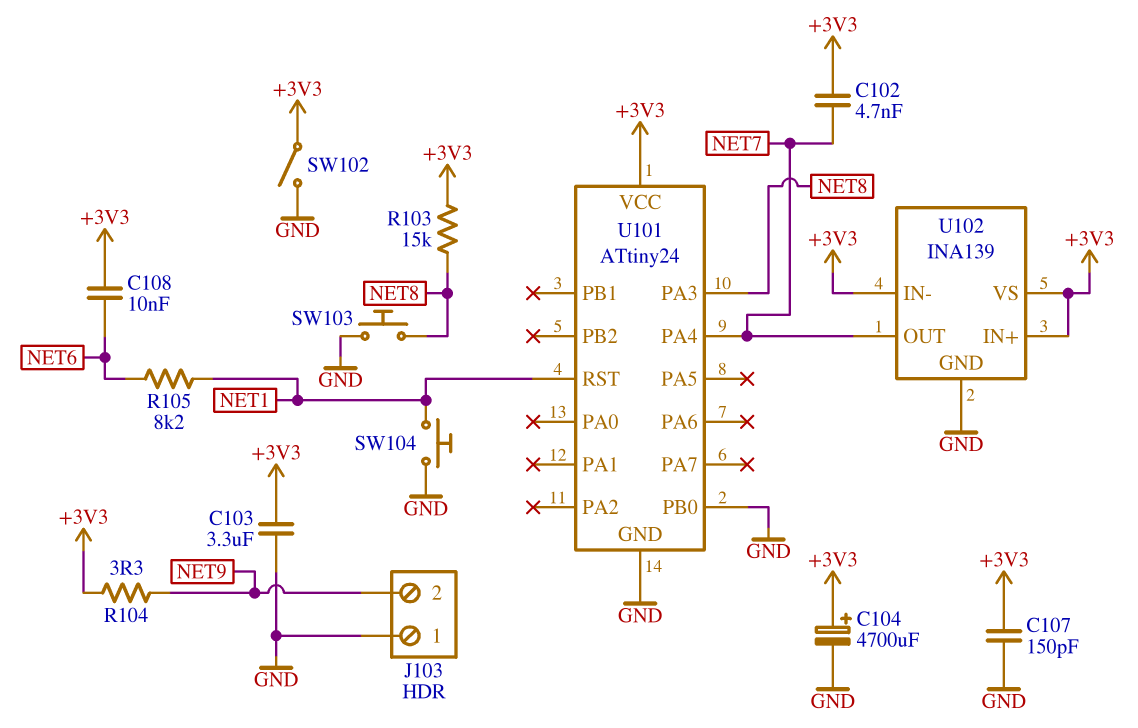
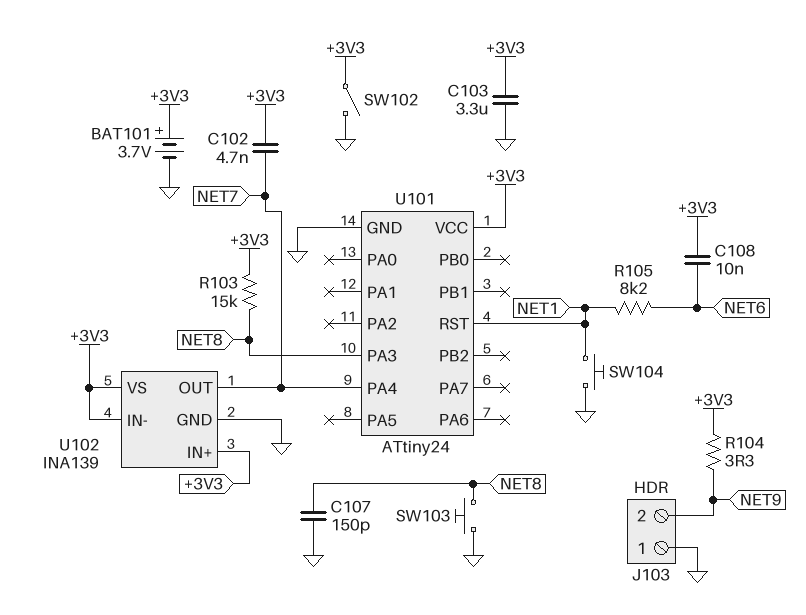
BAT101: none -> 3.7V (plus +3V3, minus GND)
C104: 4700uF (plus +3V3, minus GND) -> none
C107: 150pF (+3V3, GND) -> 150pF (GND, NET8)
U101 pin PB0: GND -> none

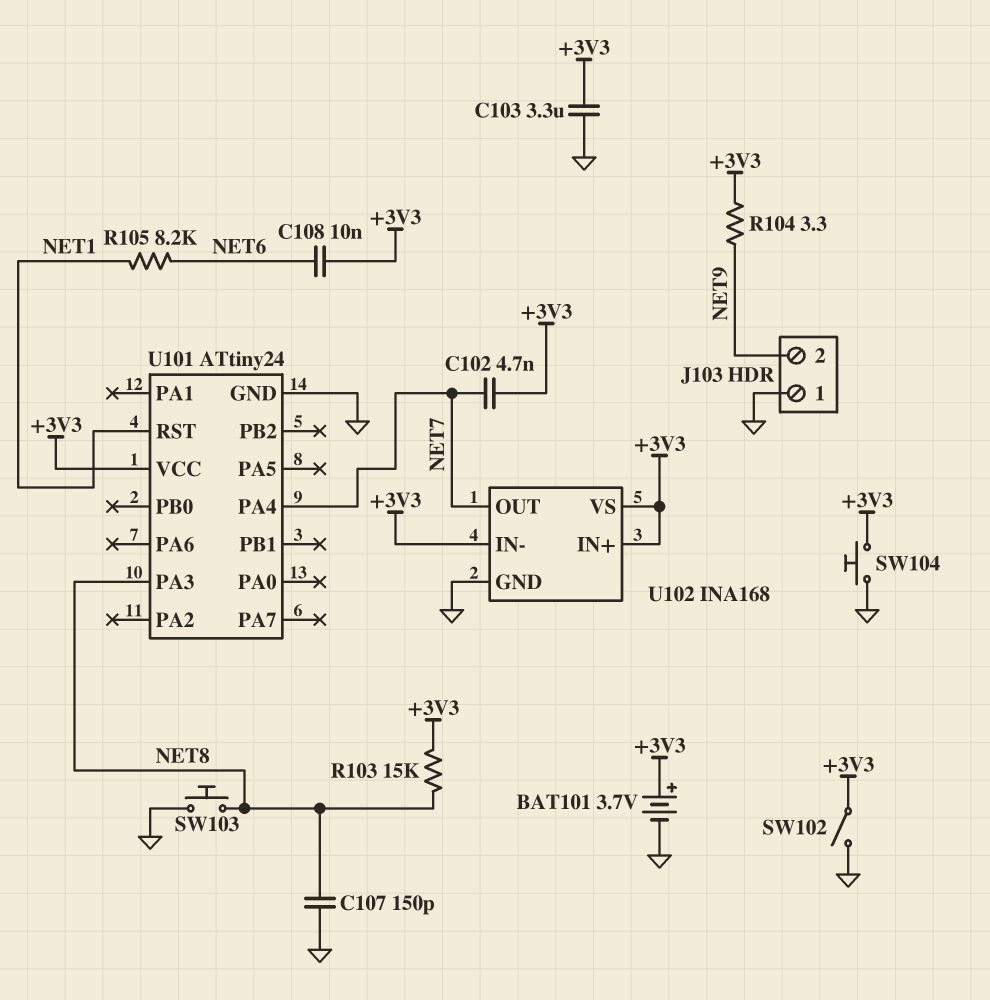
SW104: button (GND, NET1) -> button (+3V3, GND)
U102: INA139 -> INA168

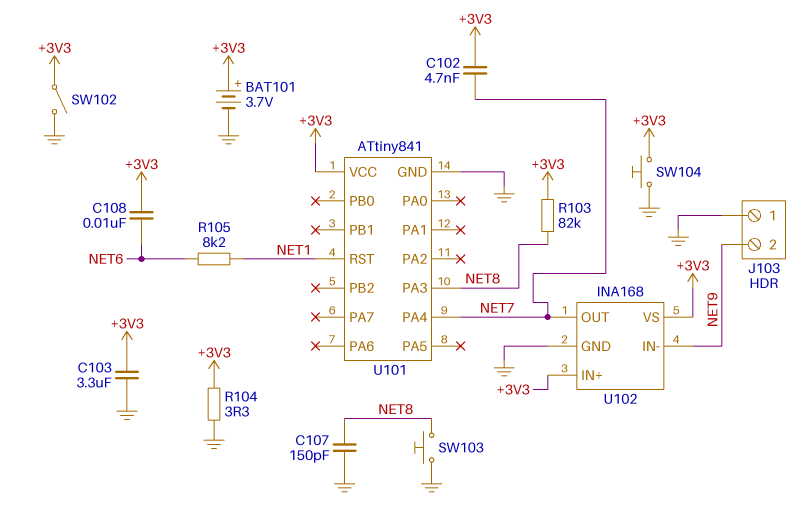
R103: 15k (+3V3, NET8) -> 82k (+3V3, NET8)
R104: 3.3 (+3V3, NET9) -> 3.3 (+3V3, GND)
U101: ATtiny24 -> ATtiny841
U102 pin IN-: +3V3 -> NET9

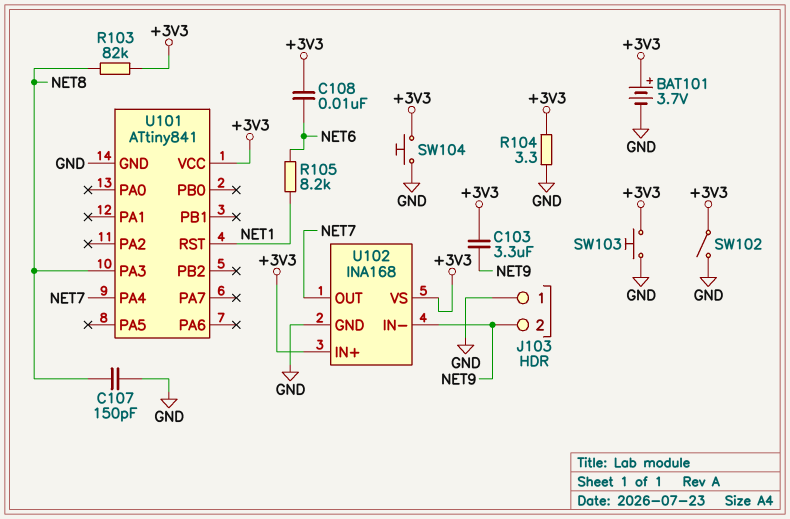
C102: 4.7nF (+3V3, NET7) -> none
C103: 3.3uF (+3V3, GND) -> 3.3uF (+3V3, NET9)
SW103: button (GND, NET8) -> button (+3V3, GND)

